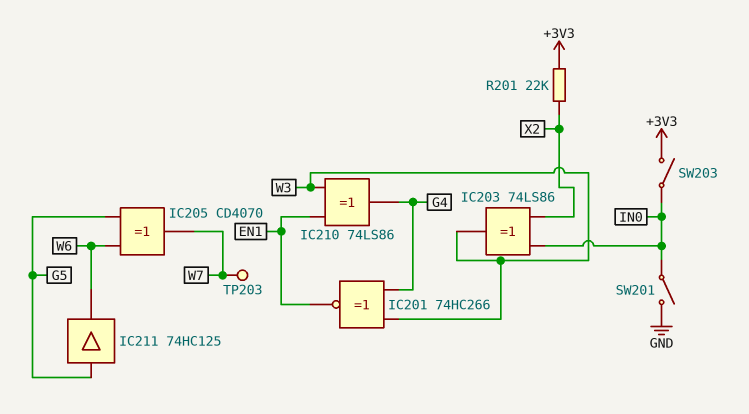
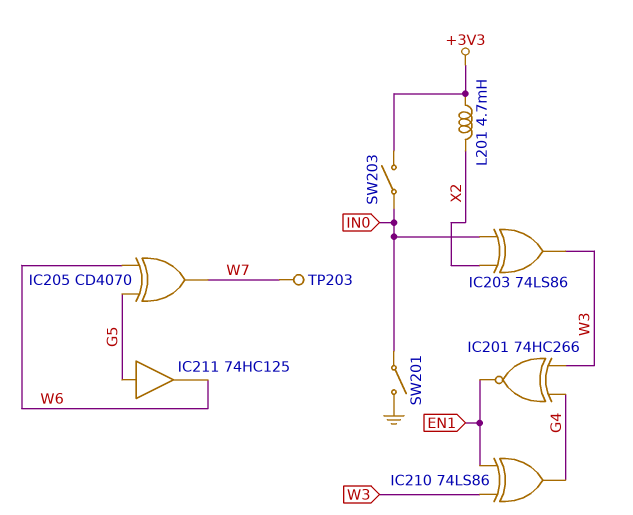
L201: none -> 4.7mH (+3V3, X2)
R201: 22k (+3V3, X2) -> none

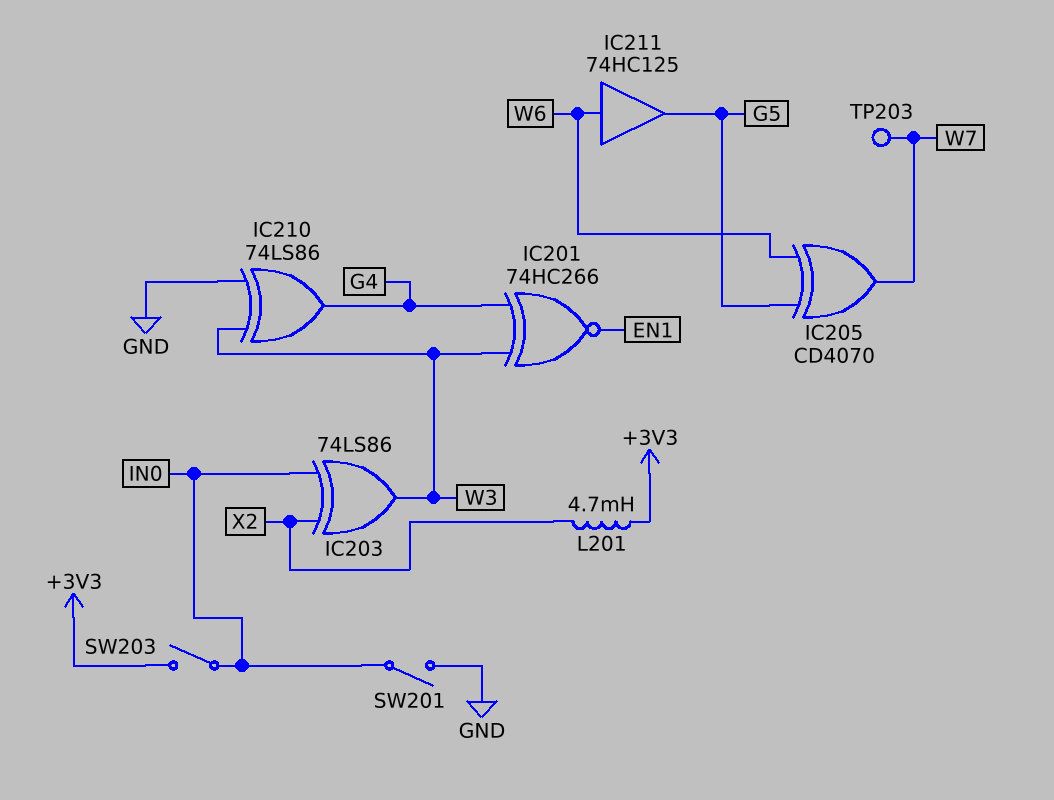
IC210: XOR 74LS86 (in EN1, in W3, out G4) -> XOR 74LS86 (in GND, in W3, out G4)
IC211: buffer 74HC125 (in G5, out W6) -> buffer 74HC125 (in W6, out G5)

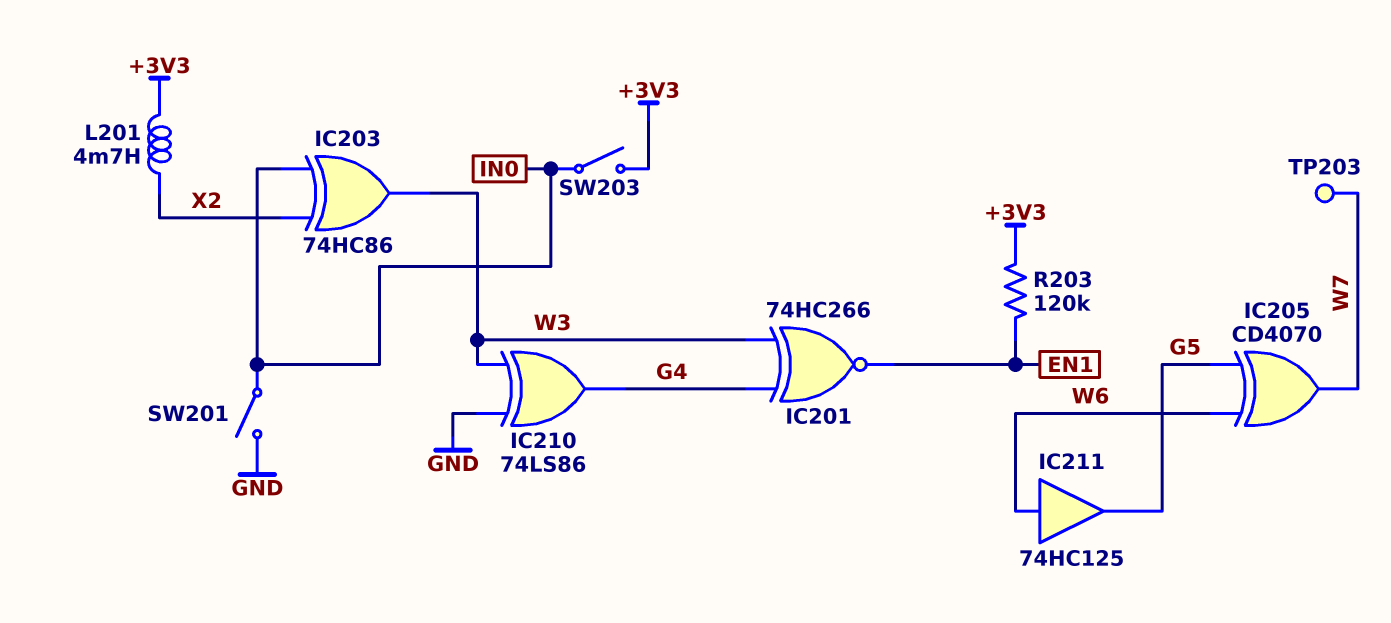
IC203: XOR 74LS86 (in IN0, in X2, out W3) -> XOR 74HC86 (in IN0, in X2, out W3)
R203: none -> 120k (+3V3, EN1)

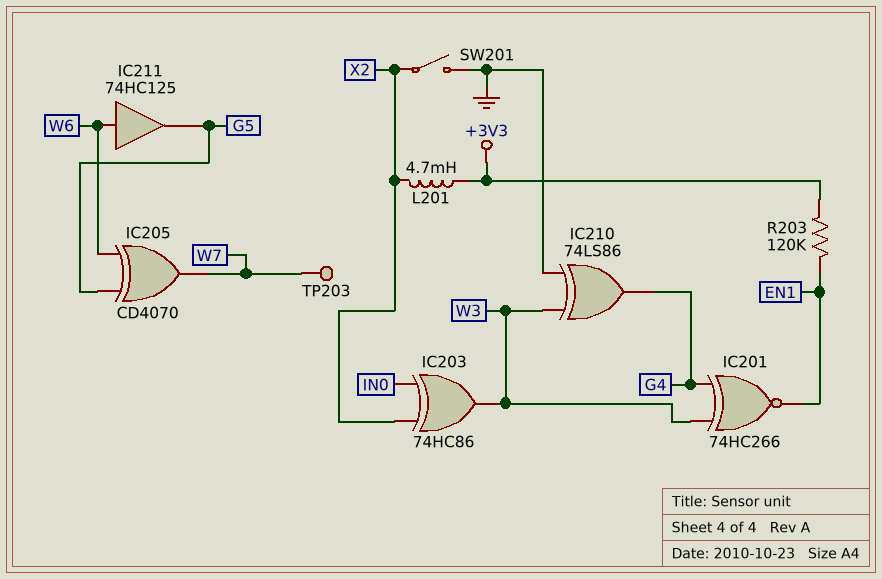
SW201: switch (GND, IN0) -> switch (GND, X2)
SW203: switch (+3V3, IN0) -> none

